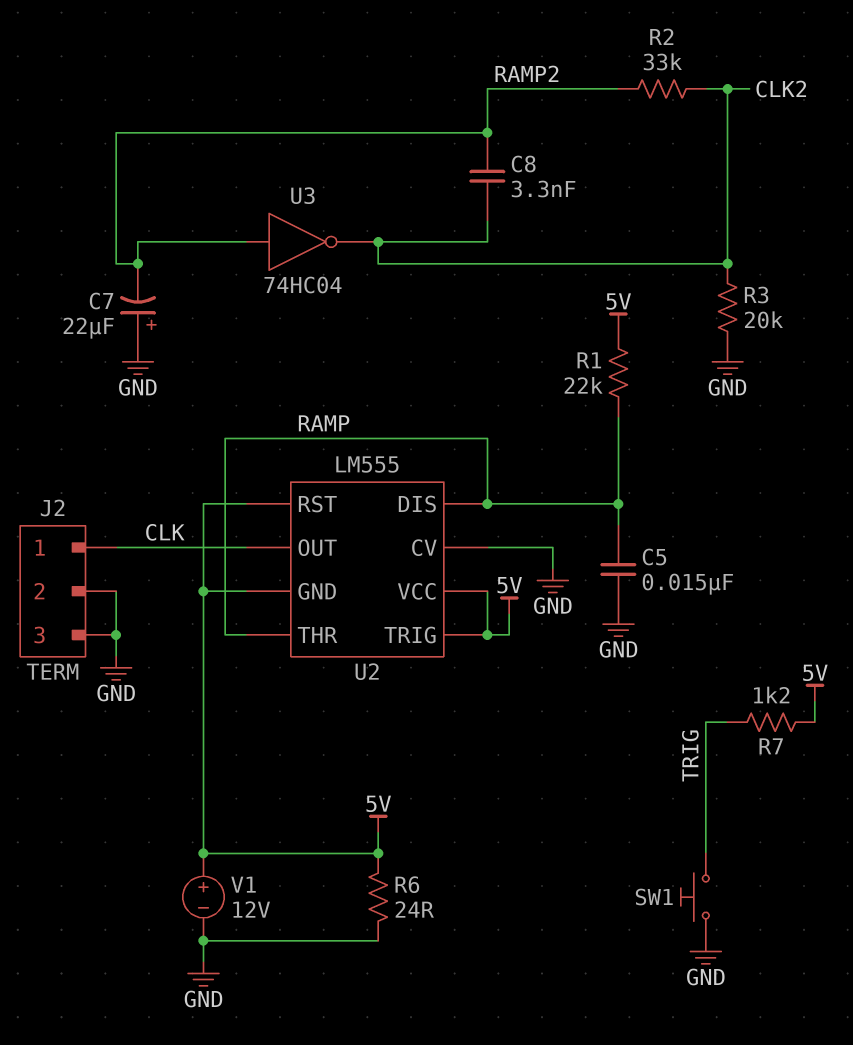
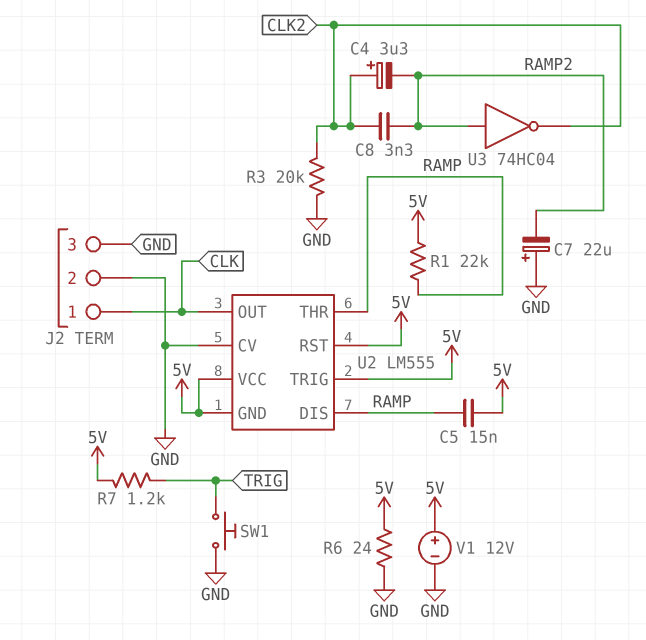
C4: none -> 3.3uF (plus CLK2, minus RAMP2)
C5: 15nF (GND, RAMP) -> 15nF (5V, RAMP)
R2: 33k (CLK2, RAMP2) -> none

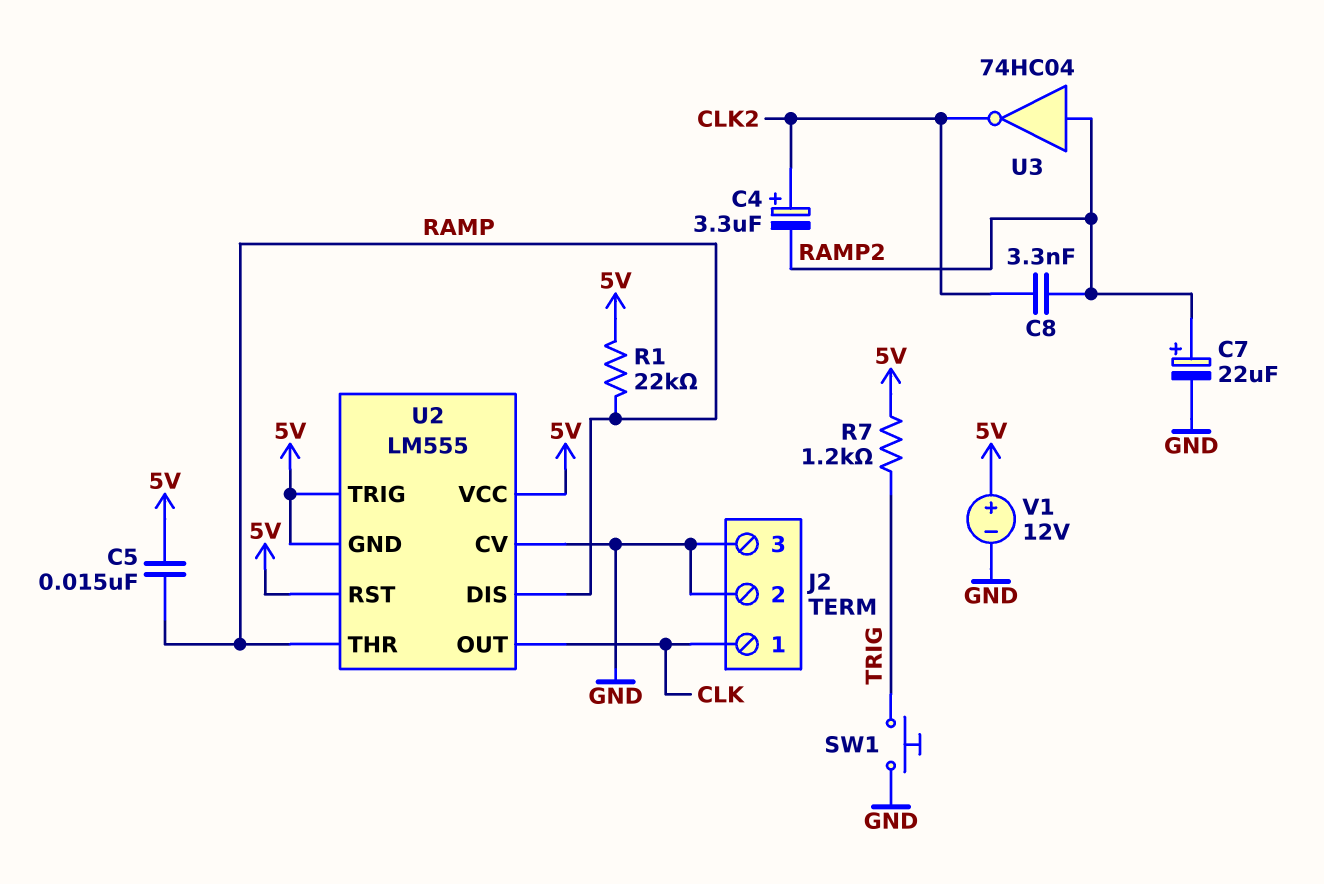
C7: 22uF (plus GND, minus RAMP2) -> 22uF (plus RAMP2, minus GND)
R3: 20k (CLK2, GND) -> none
R6: 24 (5V, GND) -> none

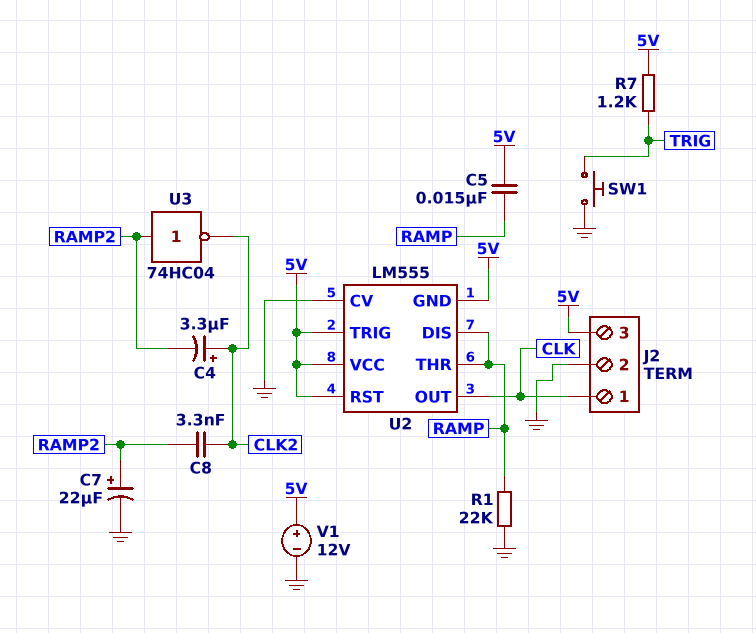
J2 pin 3: GND -> 5V
R1: 22k (5V, RAMP) -> 22k (GND, RAMP)

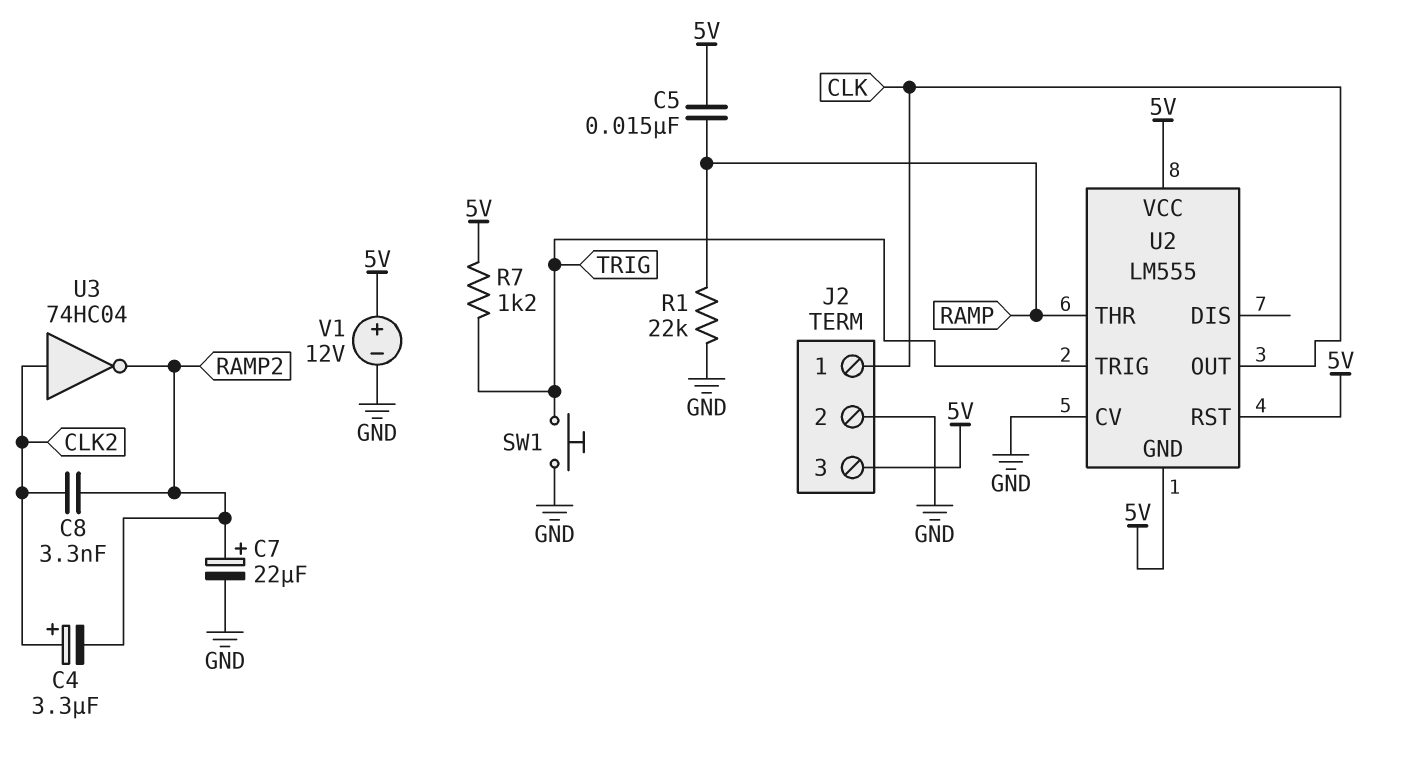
U2 pin DIS: RAMP -> none
U2 pin TRIG: 5V -> TRIG
U3: NOT 74HC04 (in RAMP2, out CLK2) -> NOT 74HC04 (in CLK2, out RAMP2)

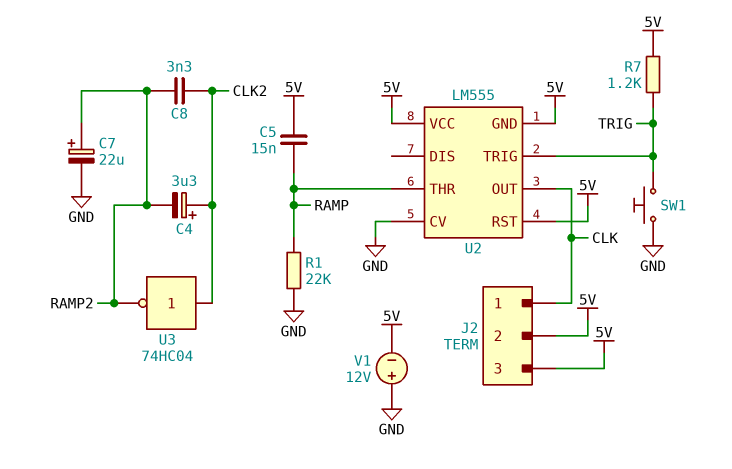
J2 pin 2: GND -> 5V
V1: 12V (plus 5V, minus GND) -> 12V (plus GND, minus 5V)

